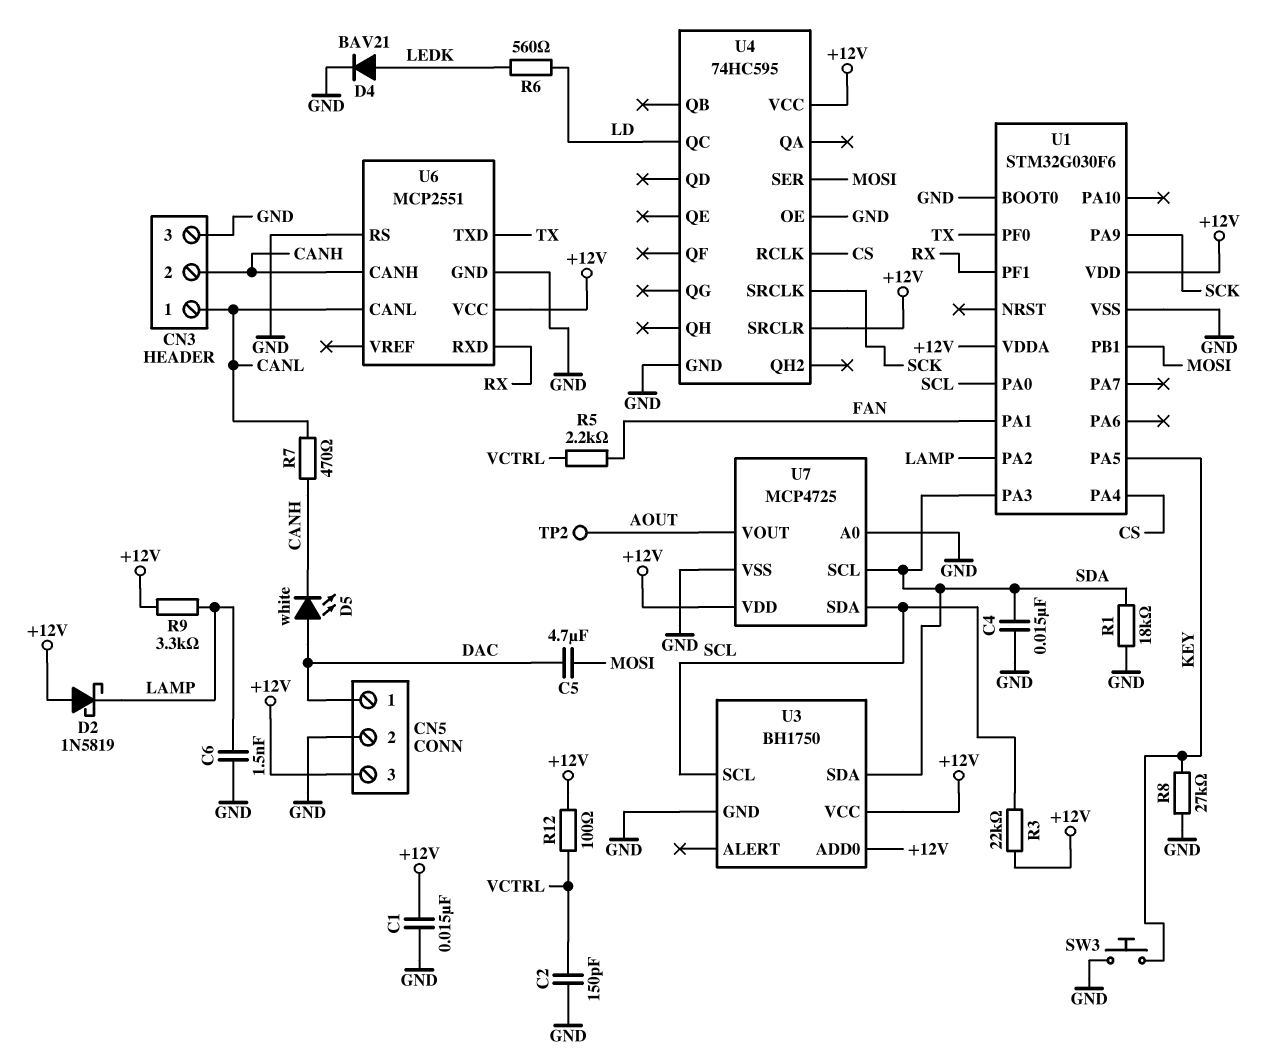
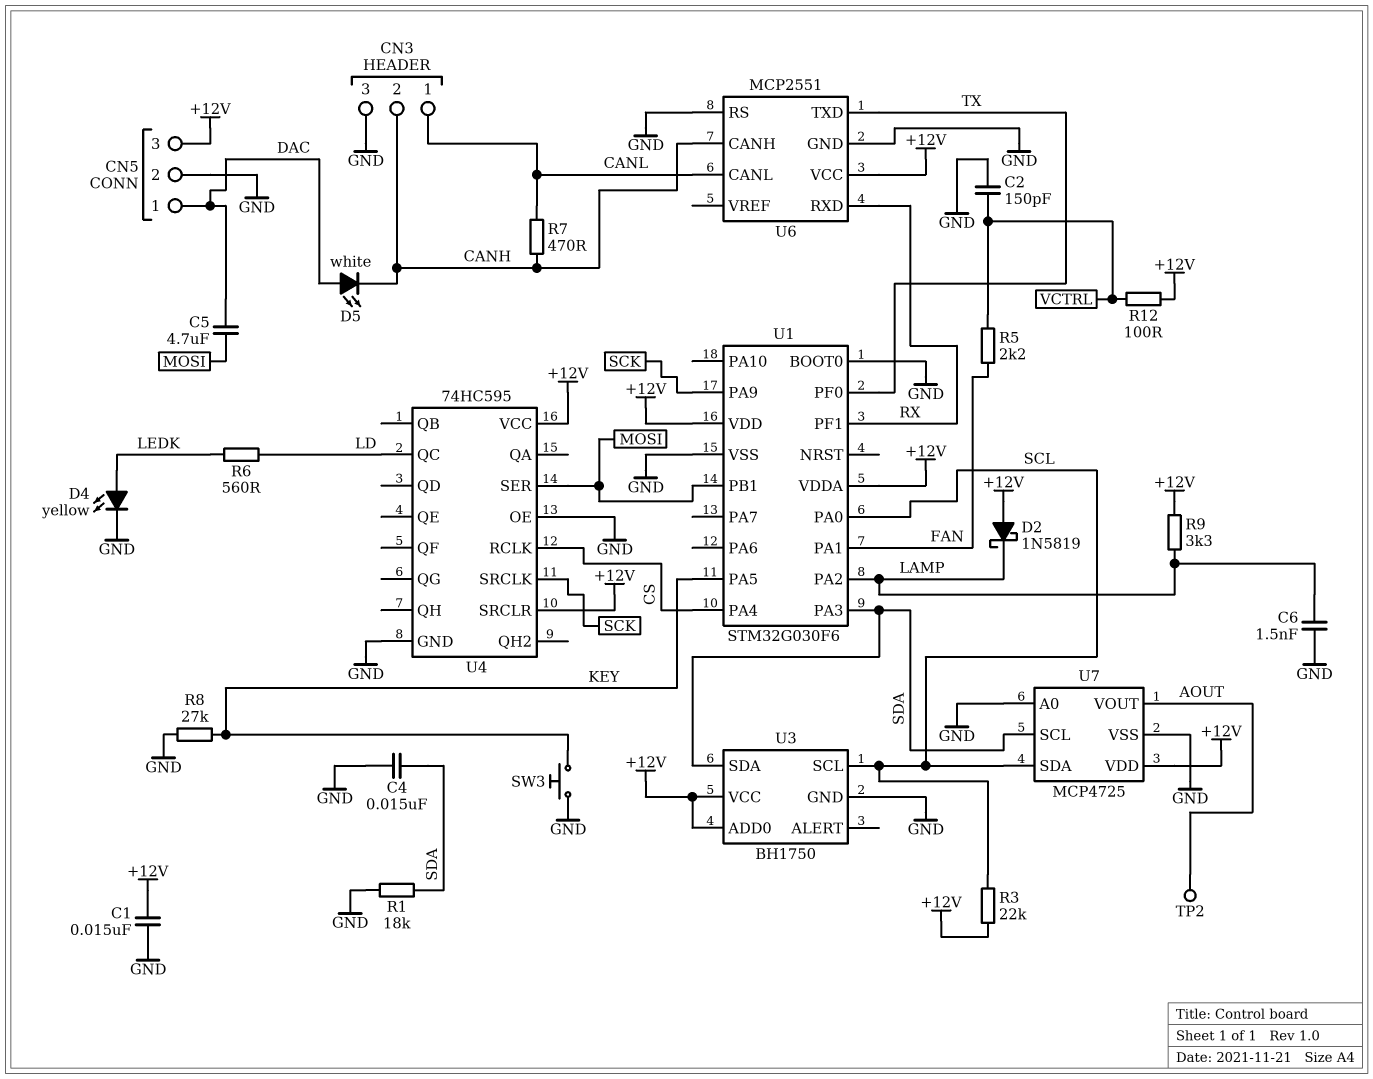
D4: diode BAV21 (A LEDK, K GND) -> LED yellow (A LEDK, K GND)

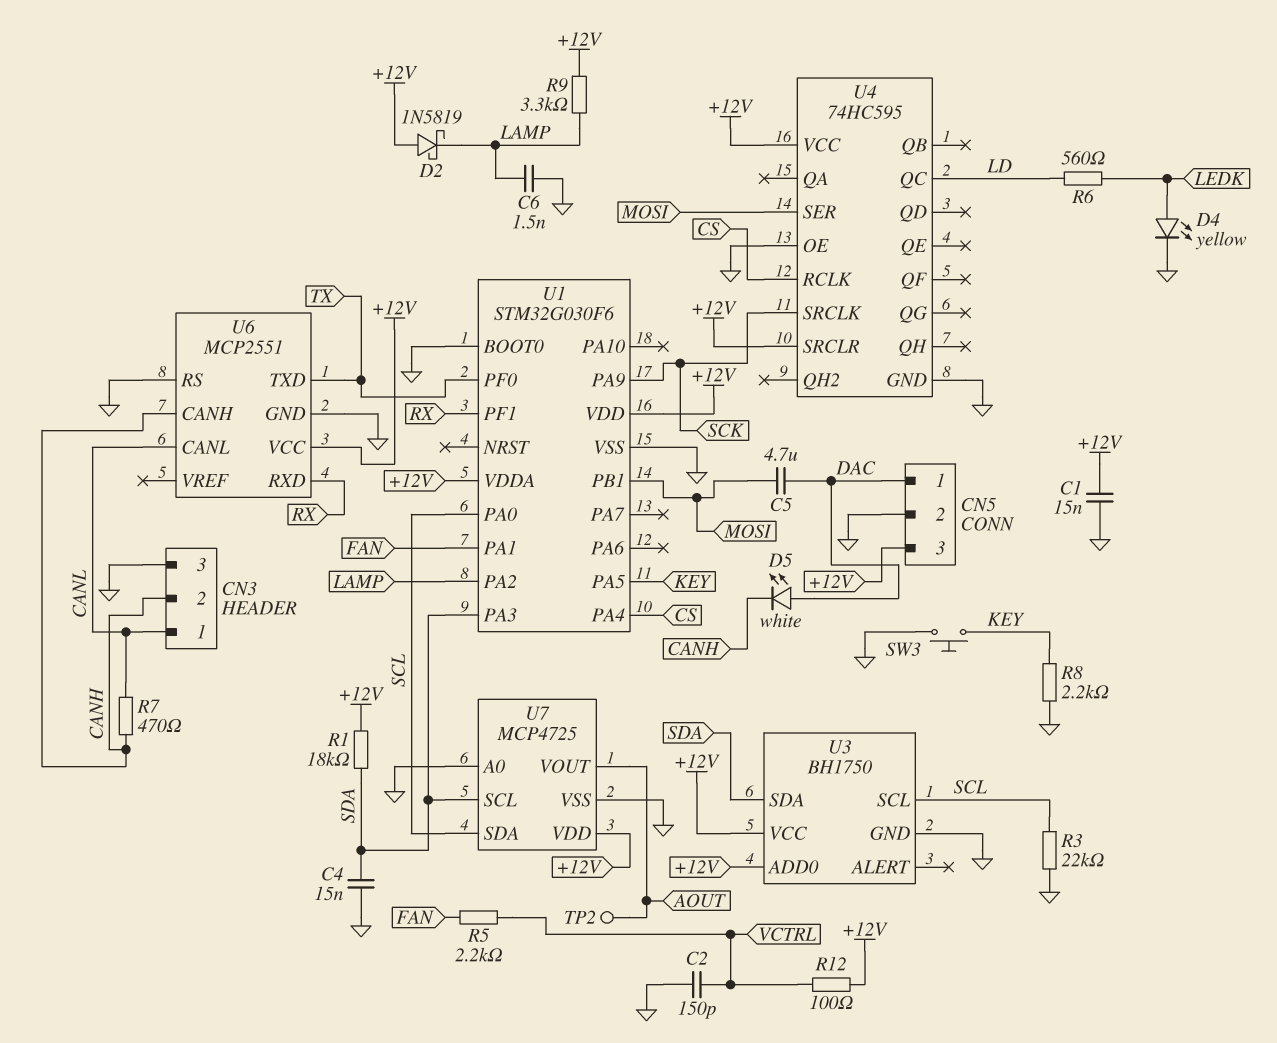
R1: 18k (GND, SDA) -> 18k (+12V, SDA)
R3: 22k (+12V, SCL) -> 22k (GND, SCL)
R8: 27k (GND, KEY) -> 2.2k (GND, KEY)

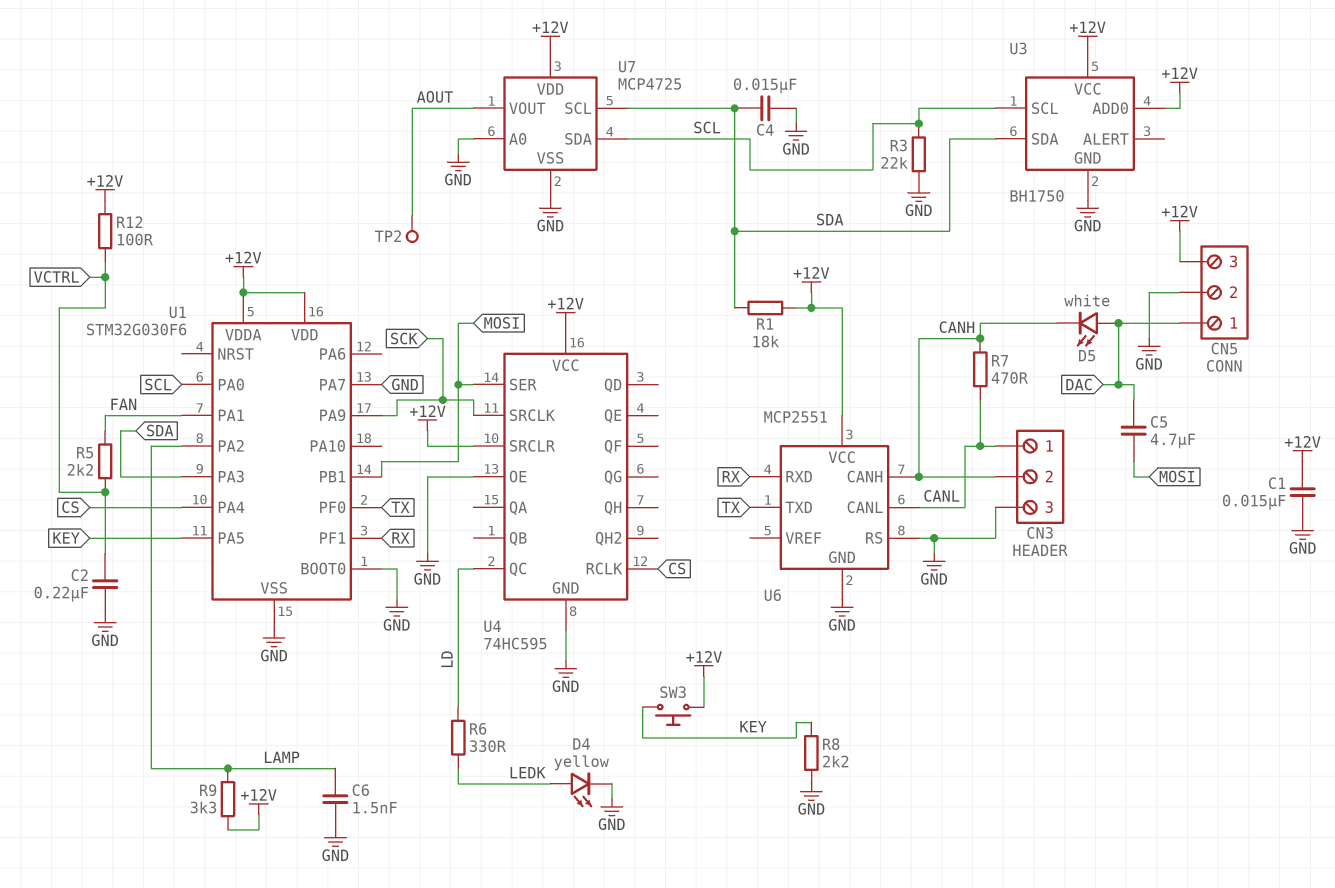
C2: 150pF (GND, VCTRL) -> 220nF (GND, VCTRL)
D2: schottky 1N5819 (A +12V, K LAMP) -> none
R6: 560 (LD, LEDK) -> 330 (LD, LEDK)
SW3: button (GND, KEY) -> button (+12V, KEY)
U1 pin PA7: none -> GND

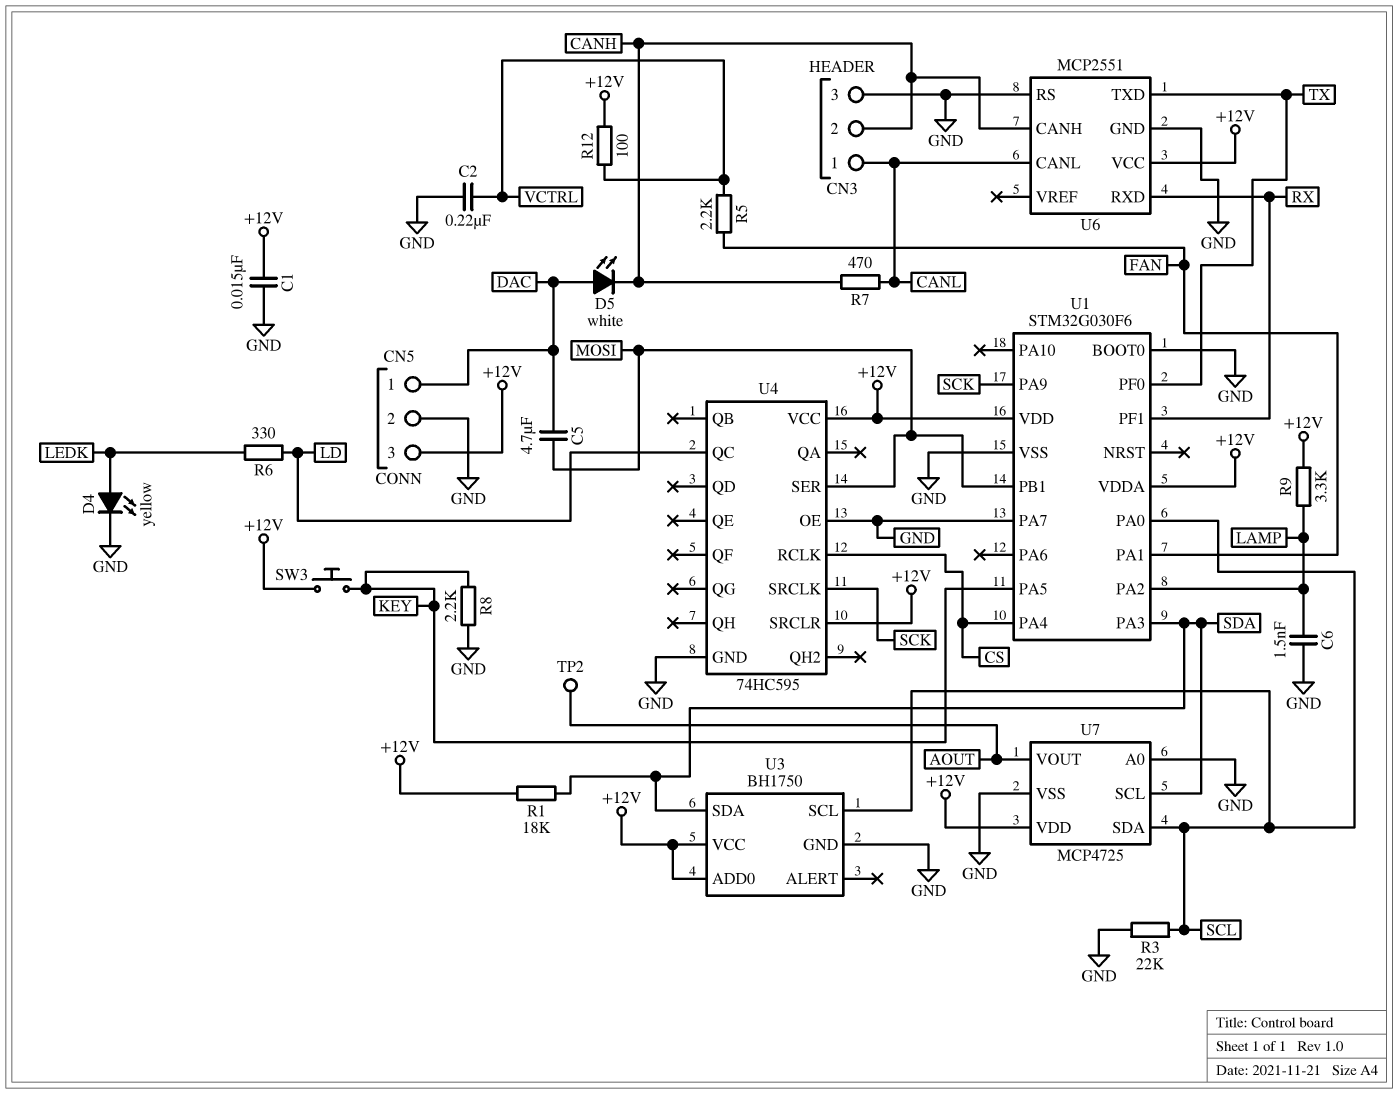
C4: 15nF (GND, SDA) -> none

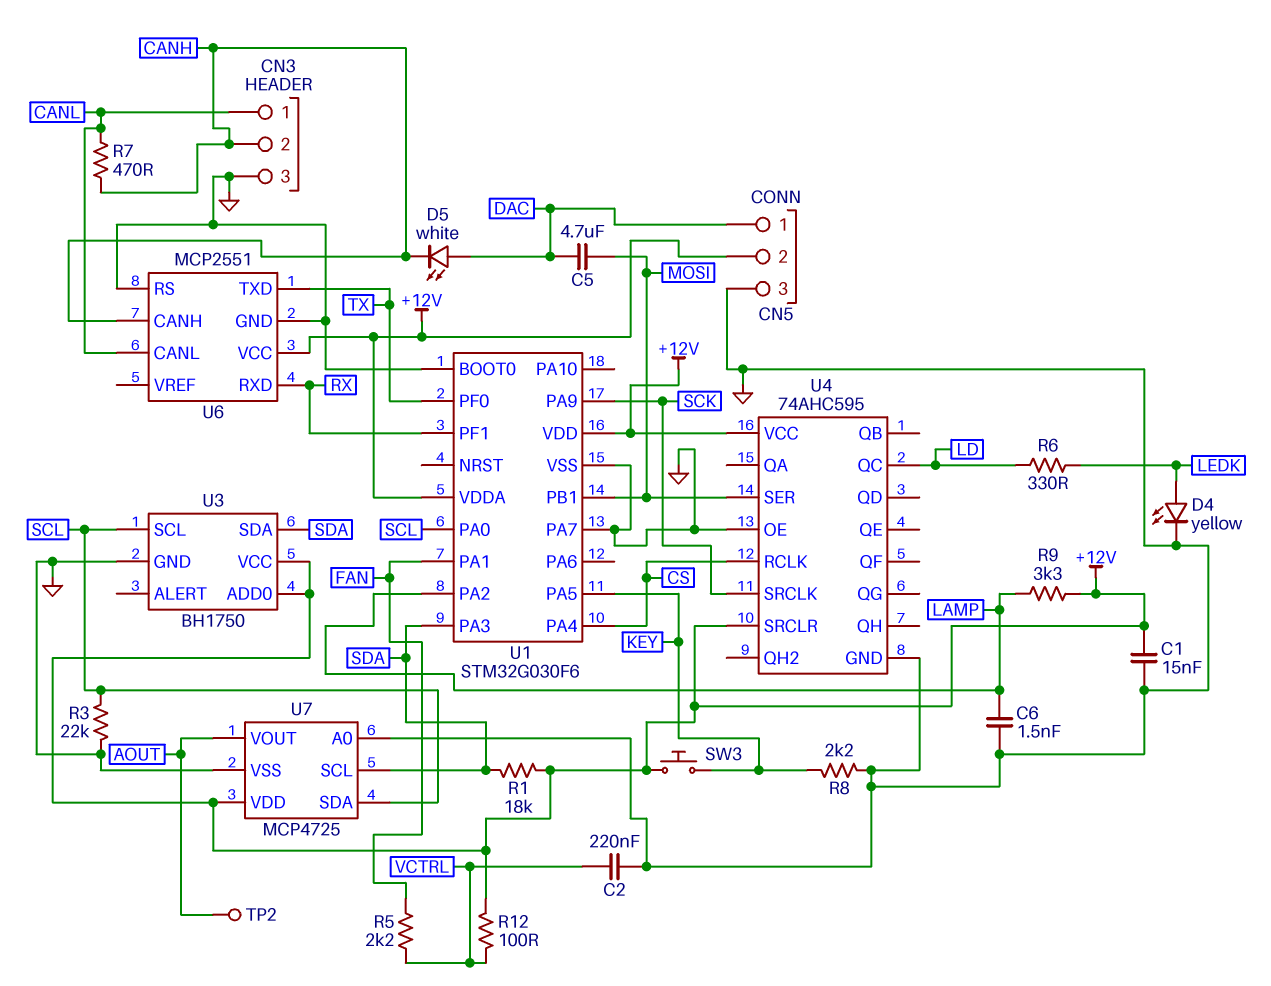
CN5 pin 2: GND -> +12V
CN5 pin 3: +12V -> GND
U4: 74HC595 -> 74AHC595

